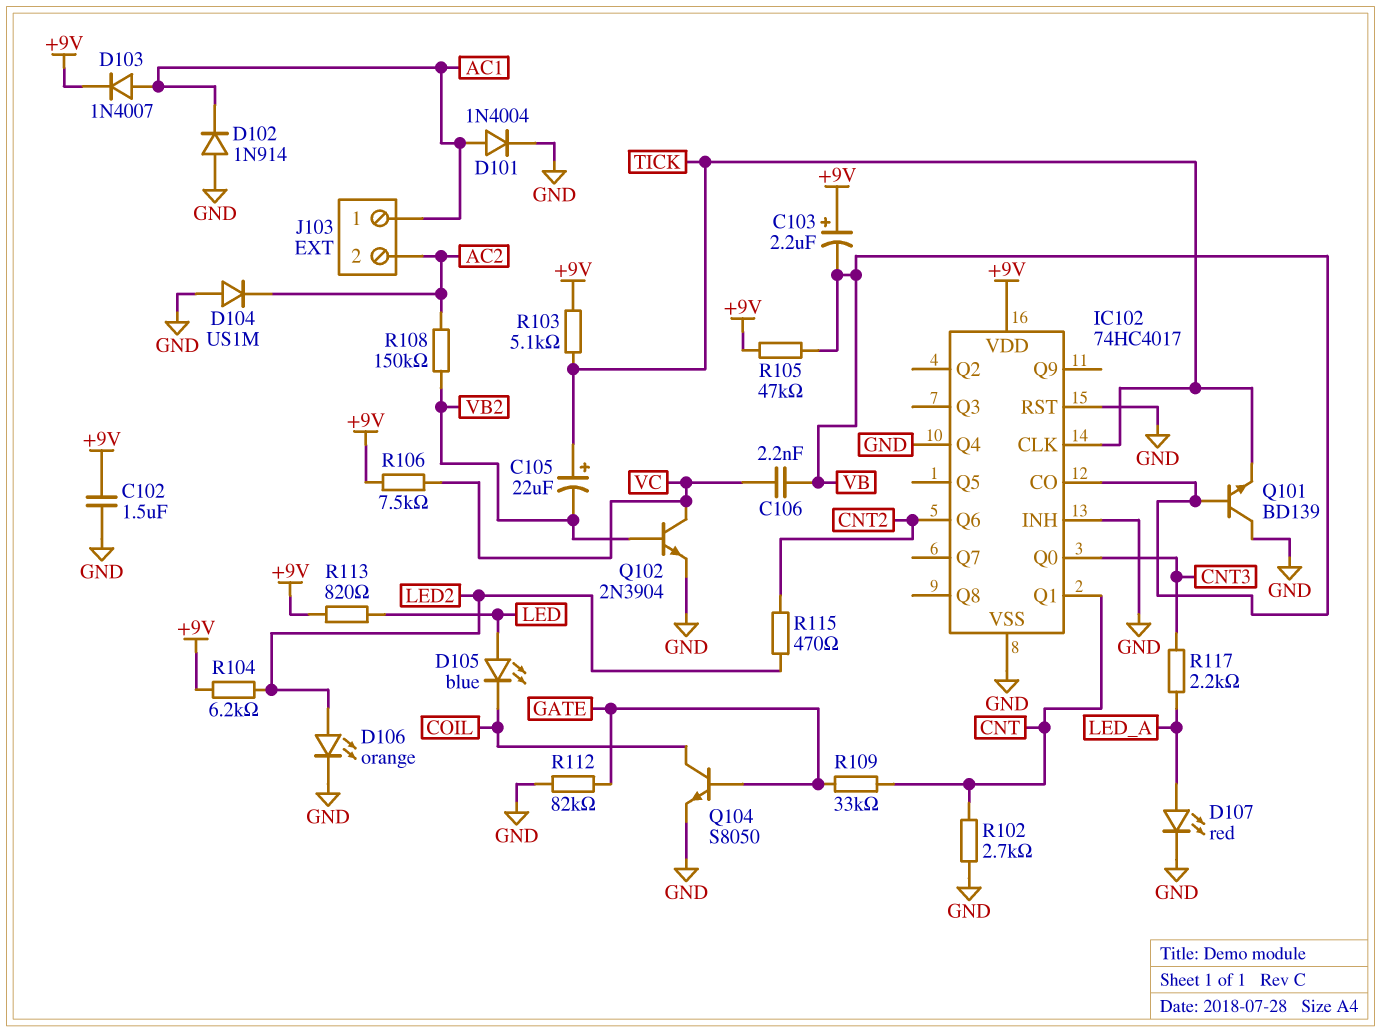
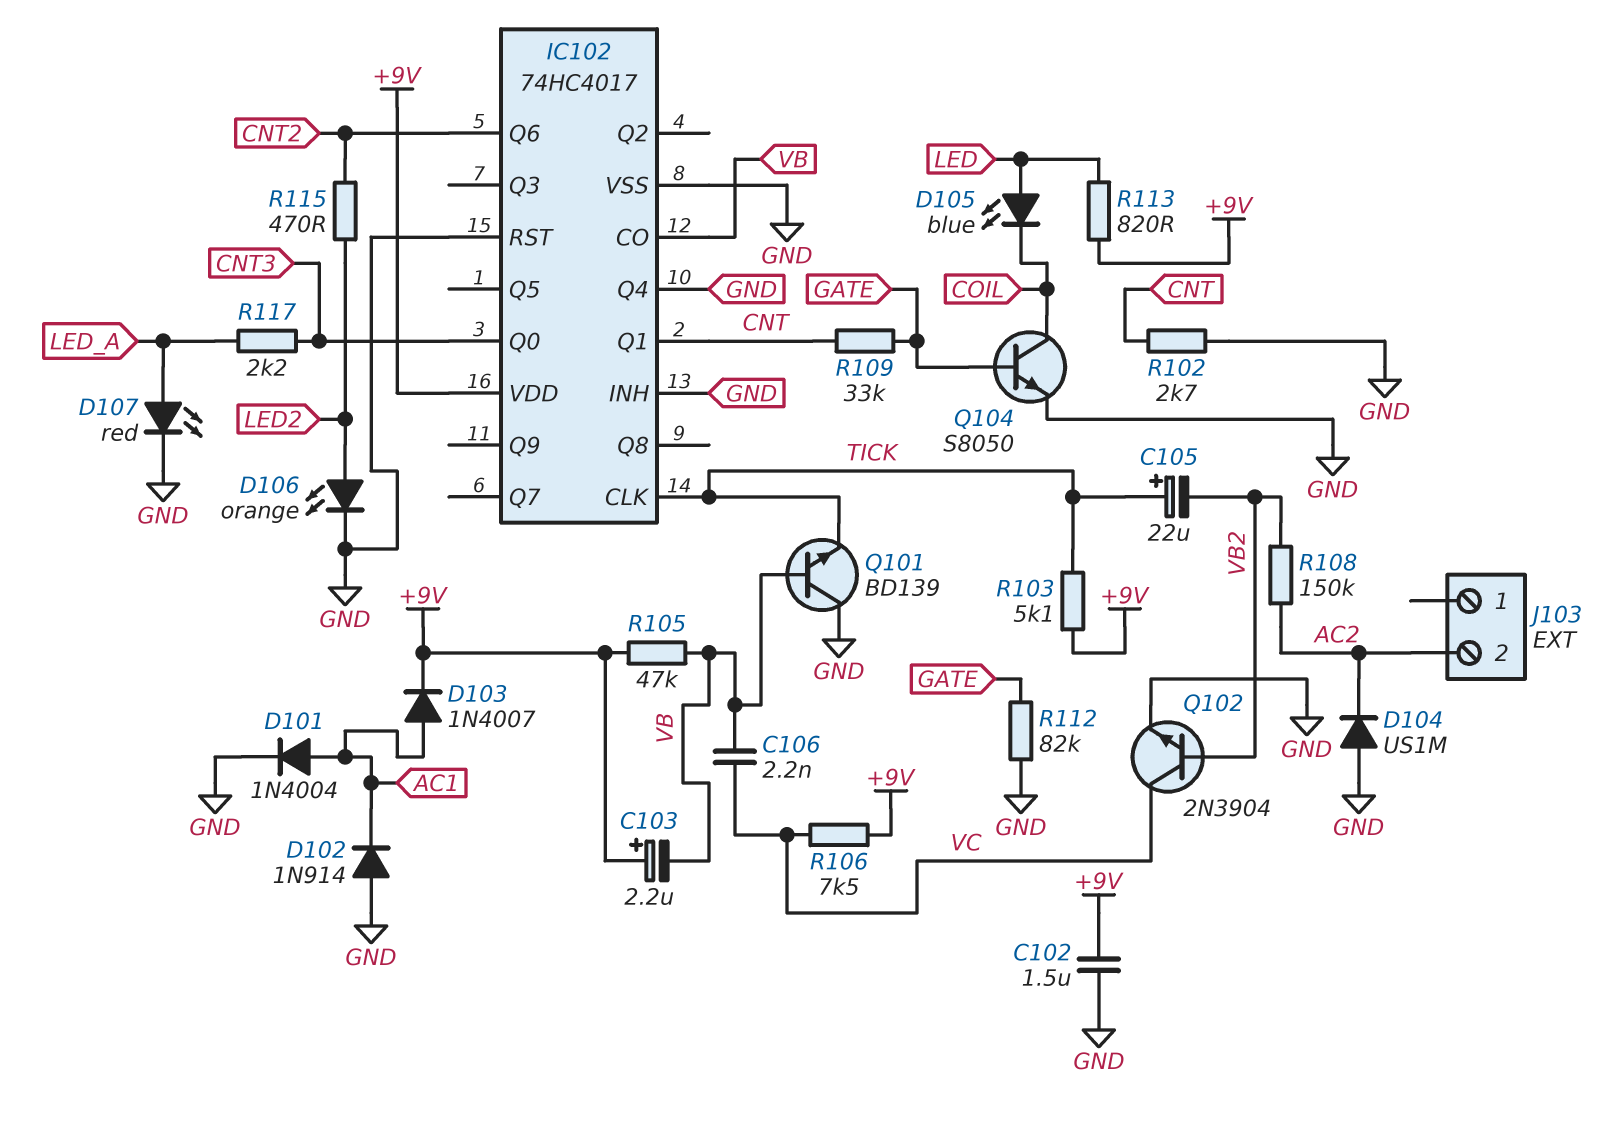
J103 pin 1: AC1 -> none
R104: 6.2k (+9V, LED2) -> none

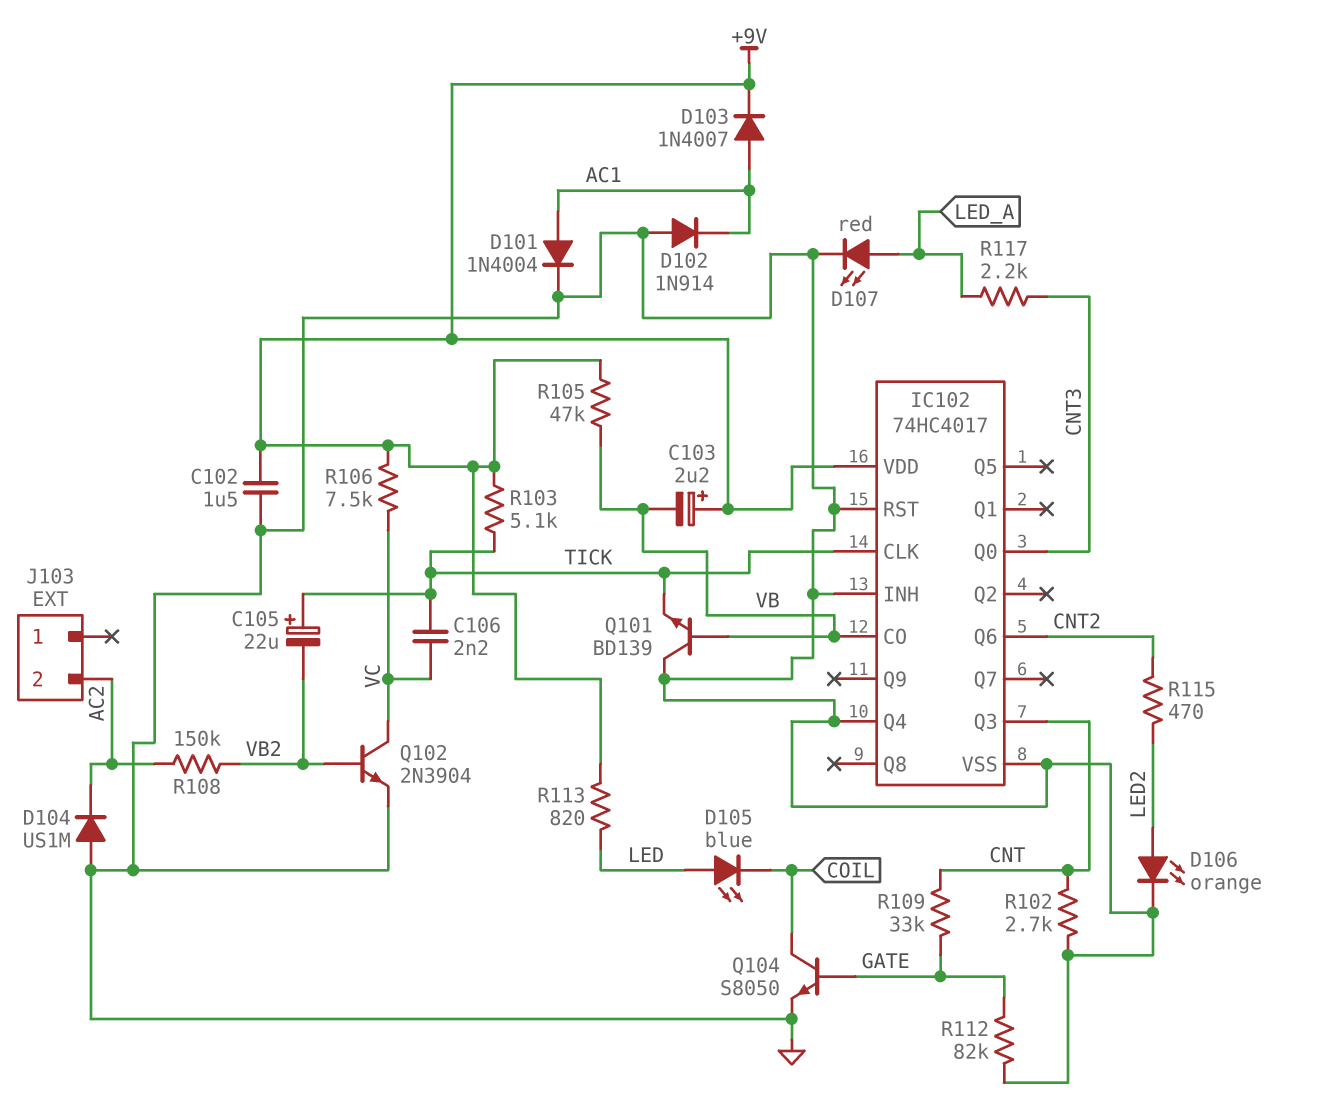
C106: 2.2nF (VB, VC) -> 2.2nF (TICK, VC)
IC102 pin Q1: CNT -> none
IC102 pin Q3: none -> CNT

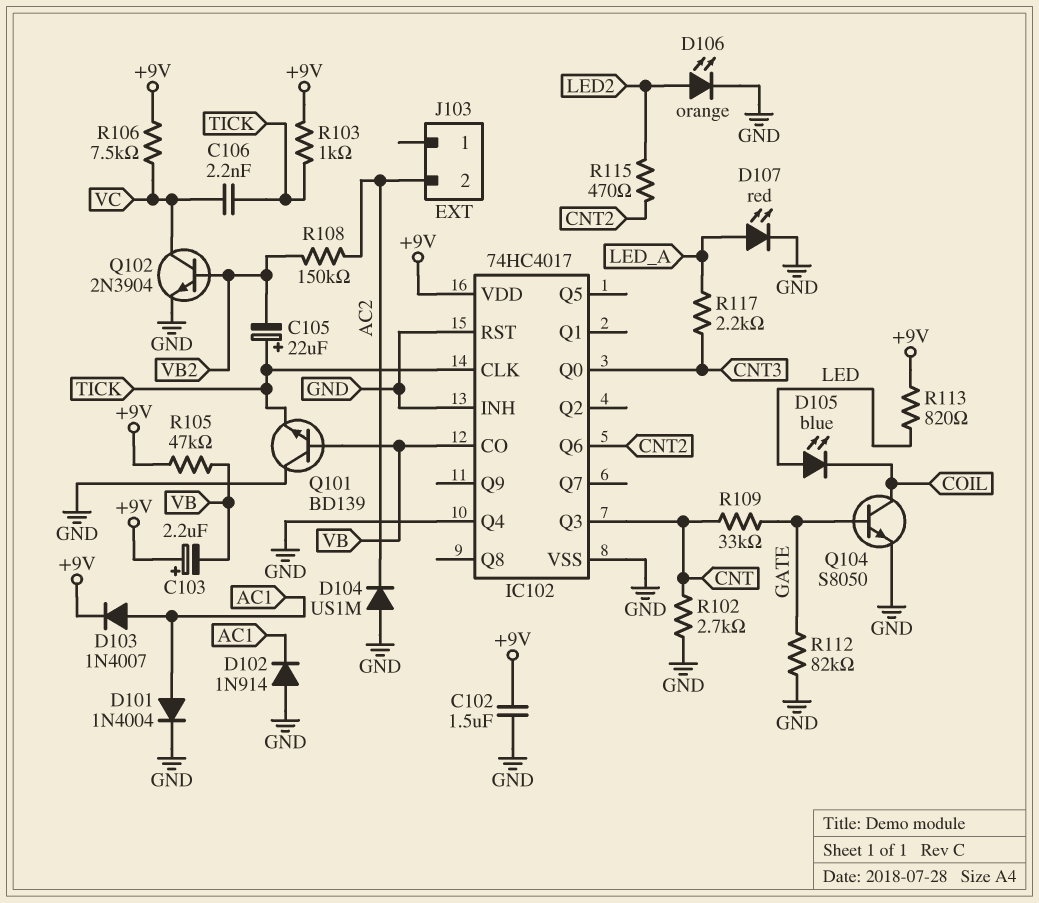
R103: 5.1k (+9V, TICK) -> 1k (+9V, TICK)

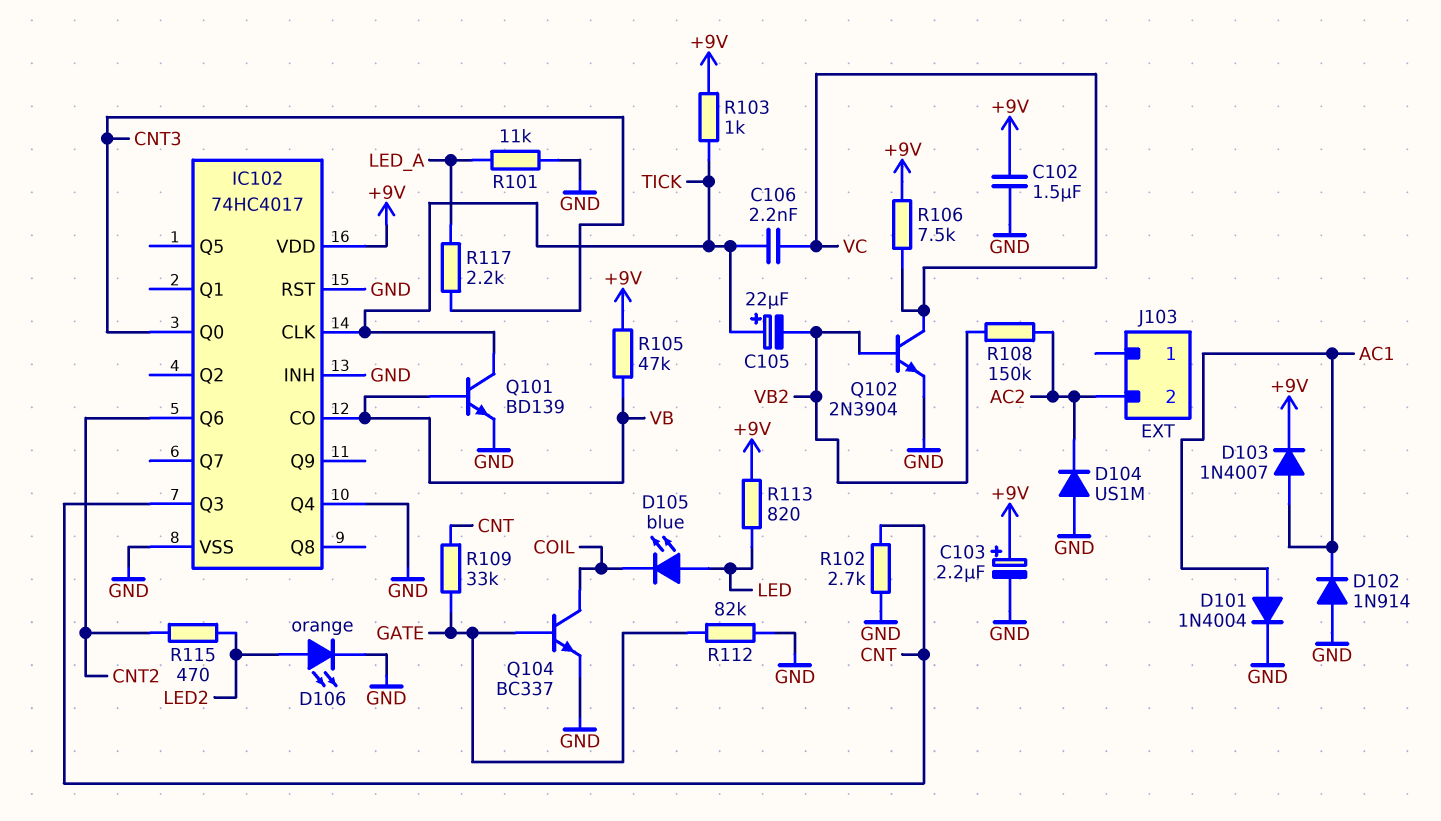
C103: 2.2uF (plus +9V, minus VB) -> 2.2uF (plus +9V, minus GND)
D107: LED red (A LED_A, K GND) -> none
Q101: NPN BD139 (B VB, C GND, E TICK) -> NPN BD139 (B VB, C TICK, E GND)
Q104: NPN S8050 (B GATE, C COIL, E GND) -> NPN BC337 (B GATE, C COIL, E GND)
R101: none -> 11k (GND, LED_A)

